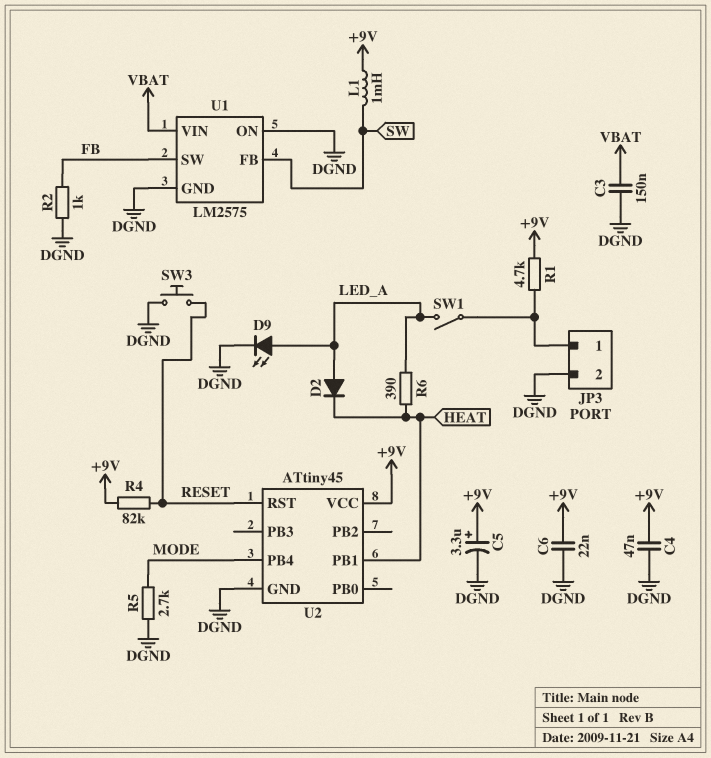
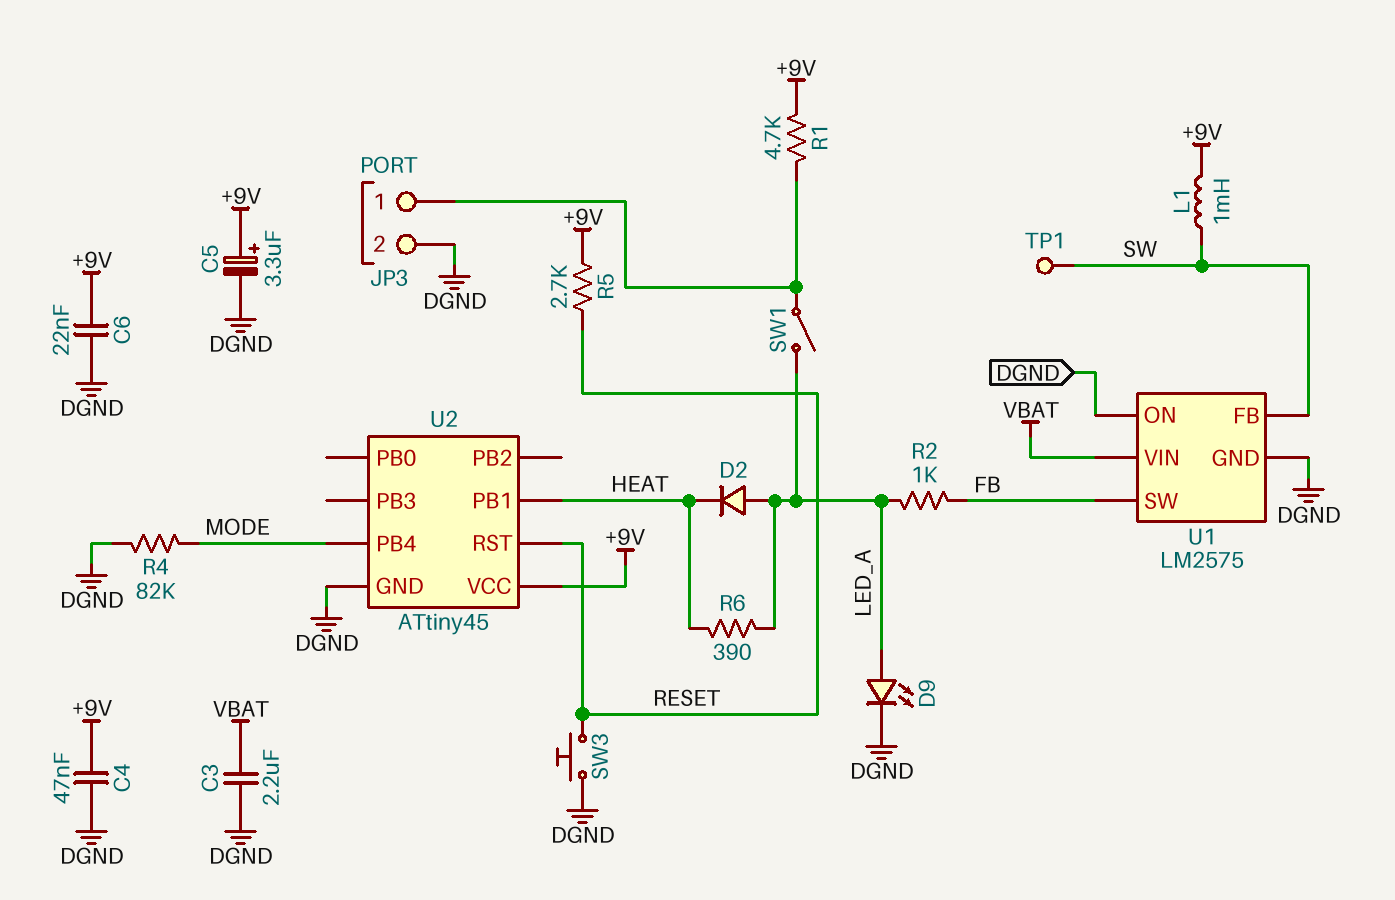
C3: 150nF (DGND, VBAT) -> 2.2uF (DGND, VBAT)
R2: 1k (DGND, FB) -> 1k (FB, LED_A)
R4: 82k (+9V, RESET) -> 82k (DGND, MODE)
R5: 2.7k (DGND, MODE) -> 2.7k (+9V, RESET)
TP1: none -> test point (SW)

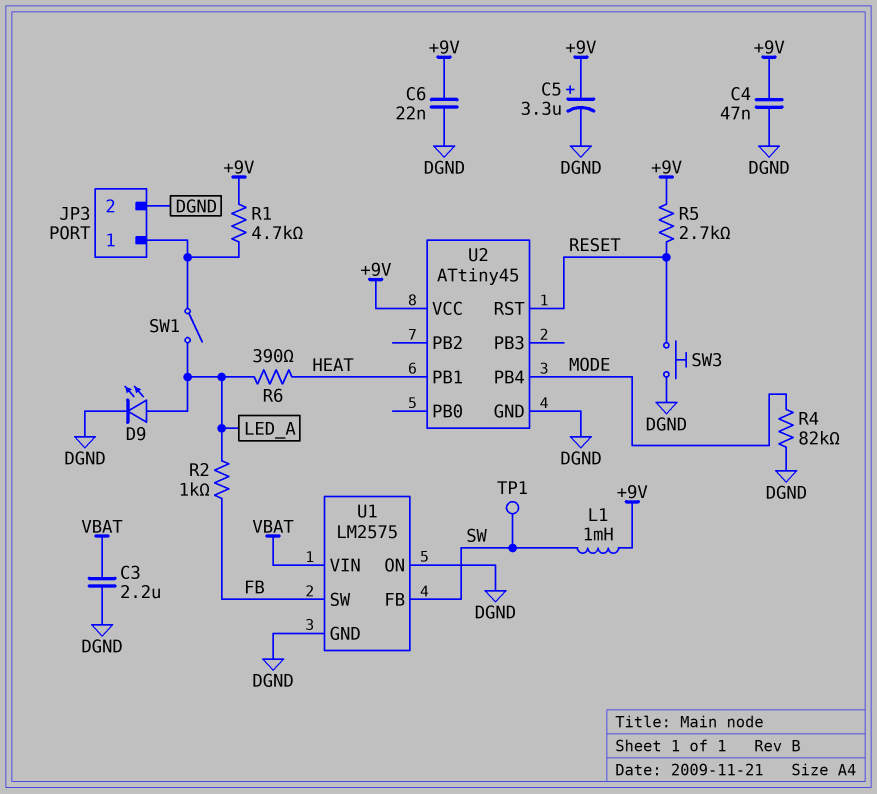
D2: diode (A LED_A, K HEAT) -> none

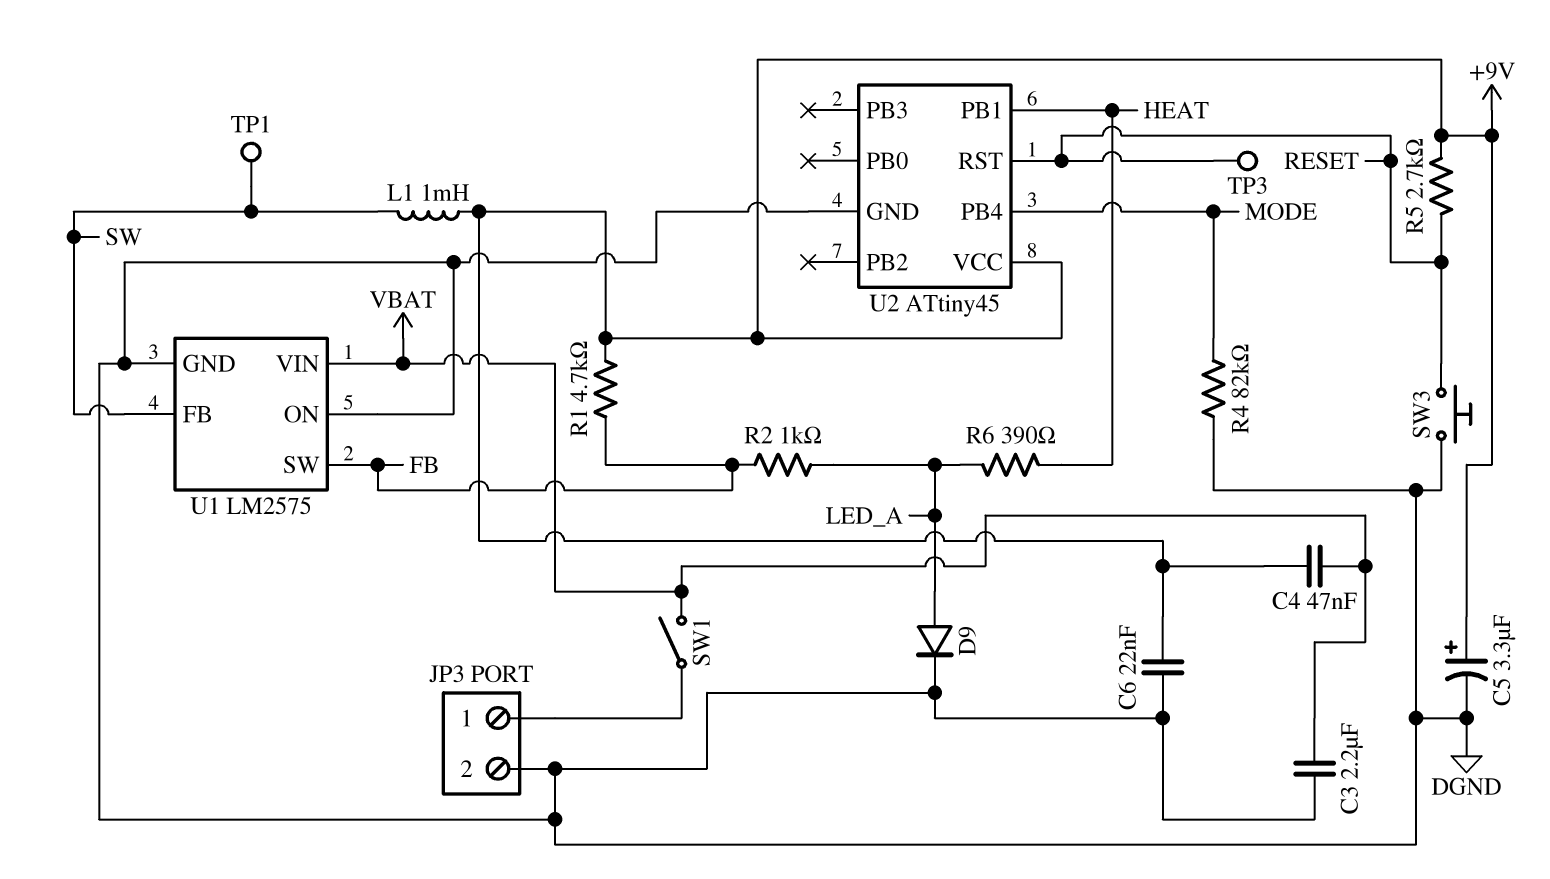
C4: 47nF (+9V, DGND) -> 47nF (+9V, VBAT)
D9: LED (A LED_A, K DGND) -> diode (A LED_A, K DGND)
R1: 4.7k (+9V, JP3/1) -> 4.7k (+9V, FB)
SW1: switch (JP3/1, LED_A) -> switch (JP3/1, VBAT)
TP3: none -> test point (RESET)

